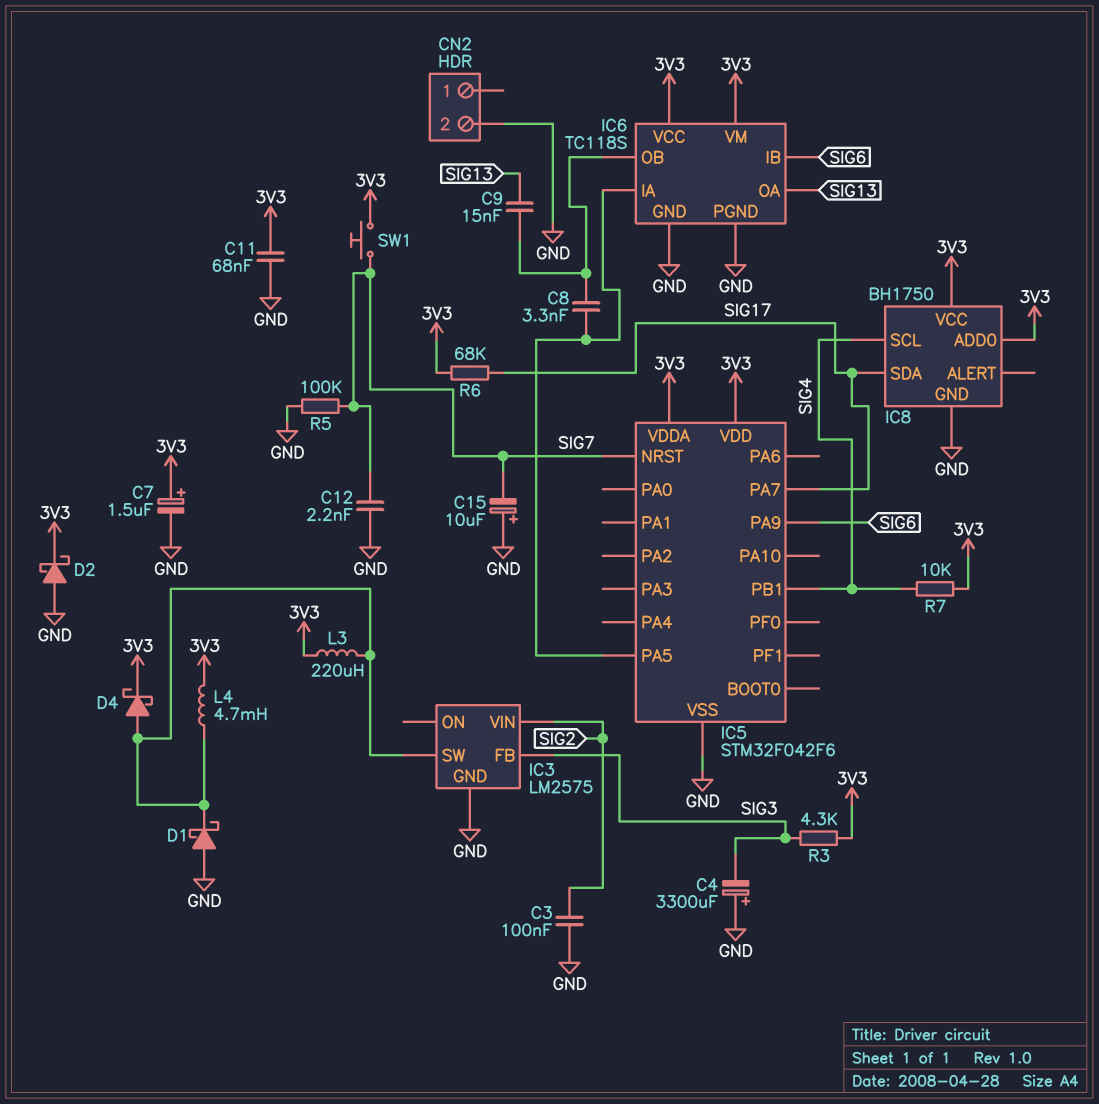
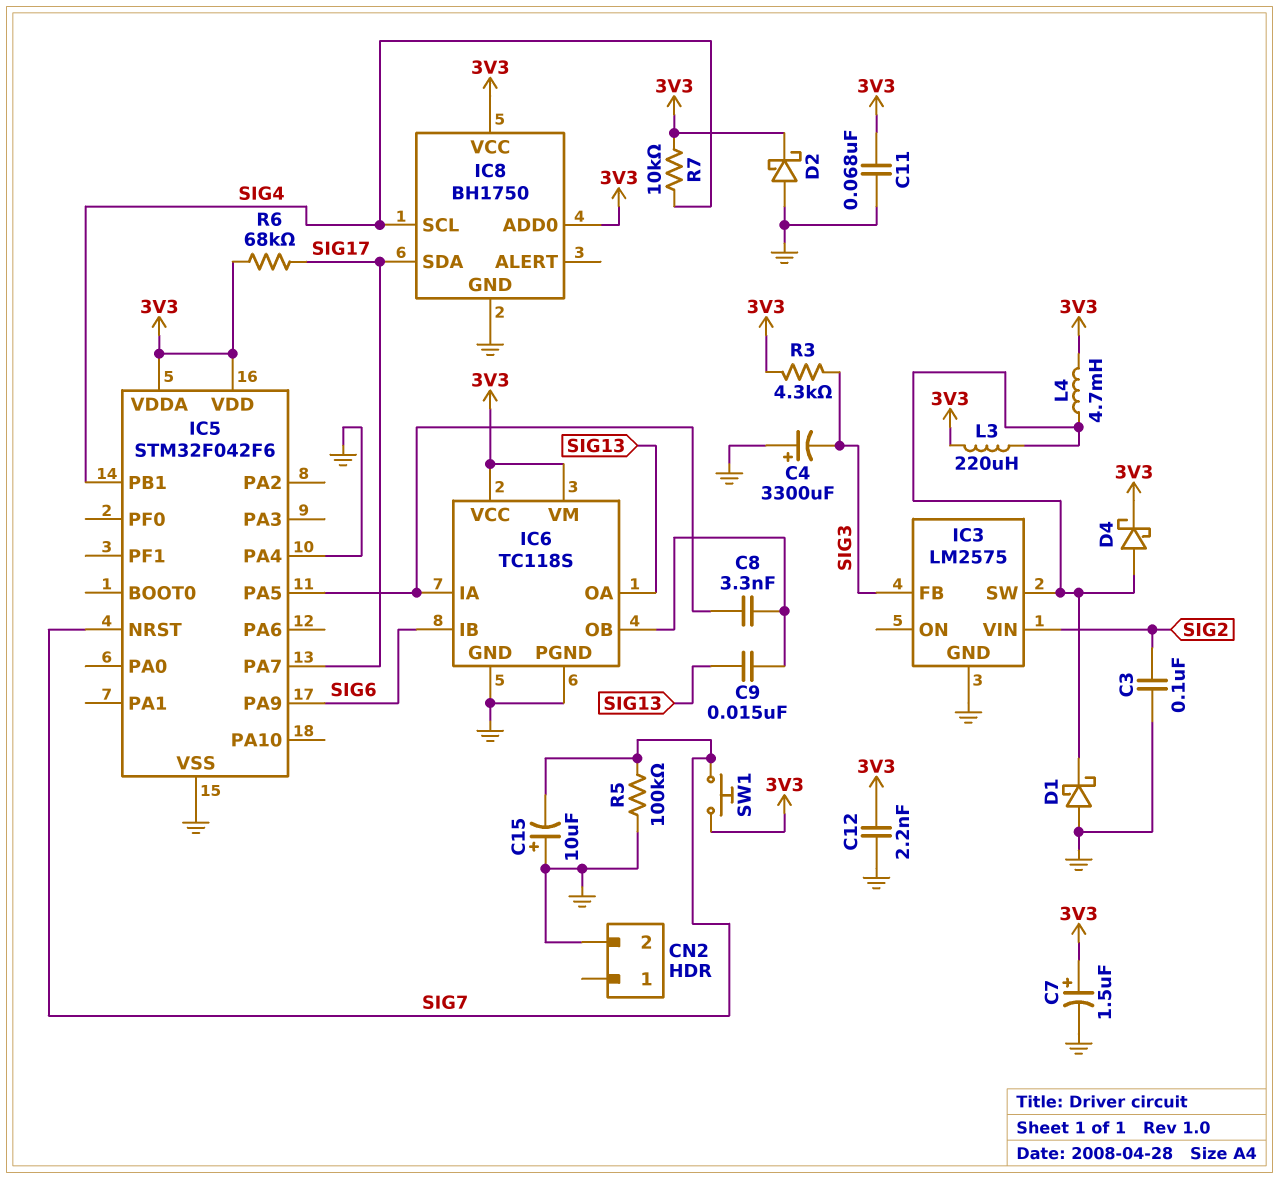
C12: 2.2nF (GND, SIG7) -> 2.2nF (3V3, GND)
IC5 pin PA4: none -> GND

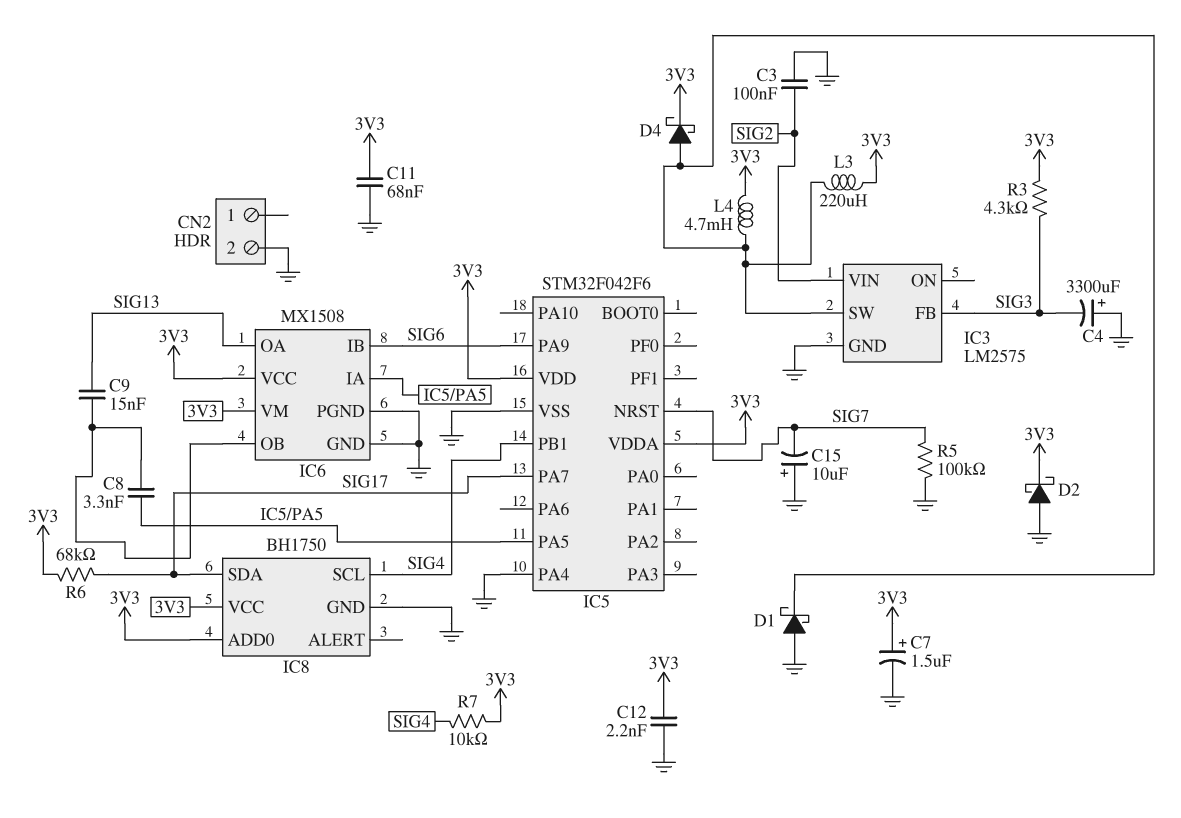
IC6: TC118S -> MX1508
SW1: button (3V3, SIG7) -> none

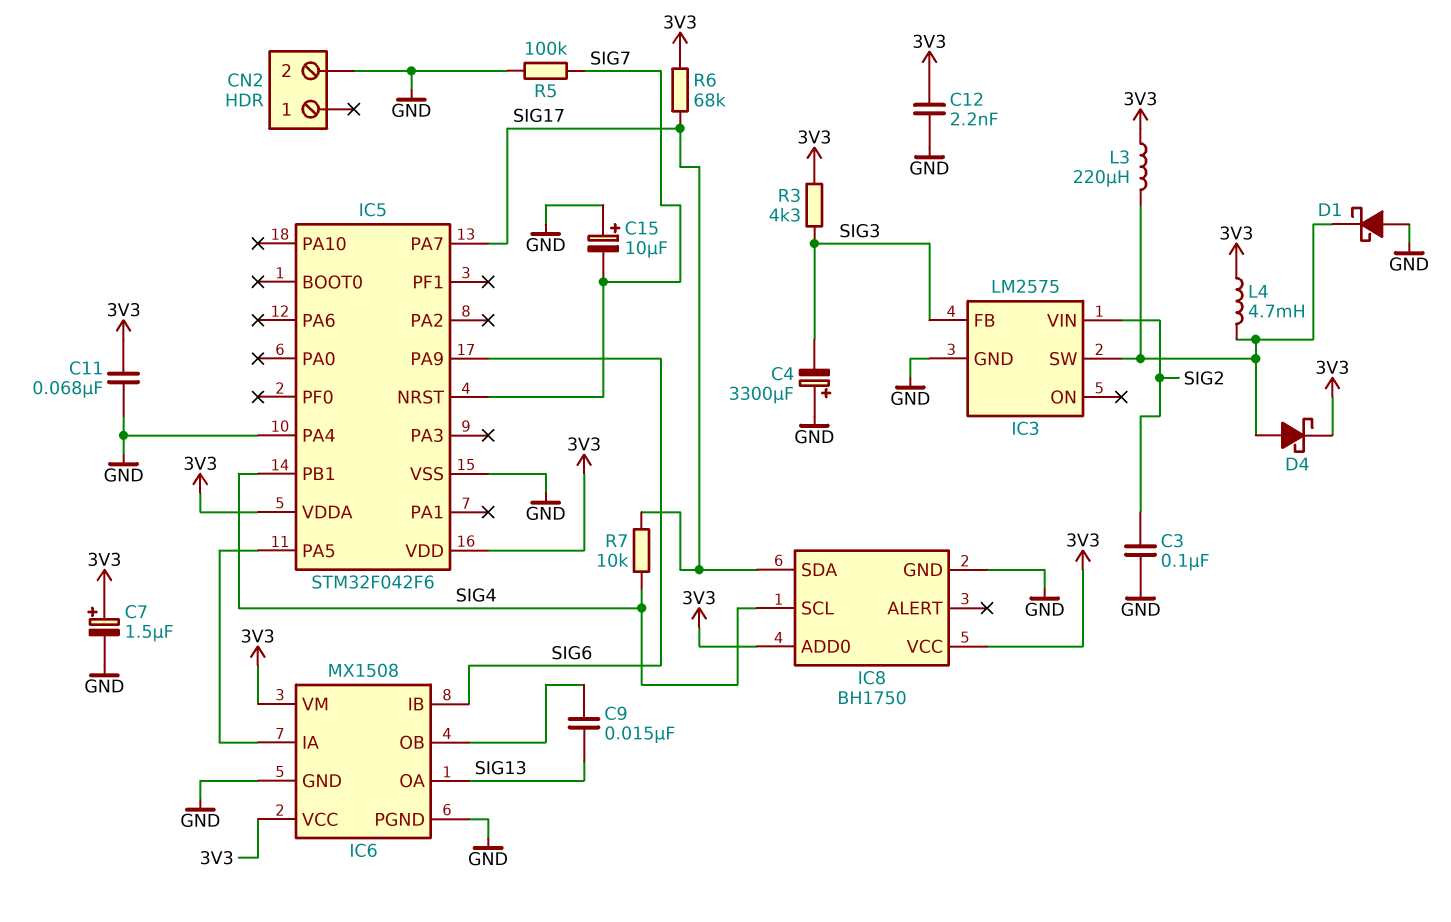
C8: 3.3nF (IC5/PA5, IC6/OB) -> none
D2: schottky (A GND, K 3V3) -> none
R7: 10k (3V3, SIG4) -> 10k (SIG4, SIG17)

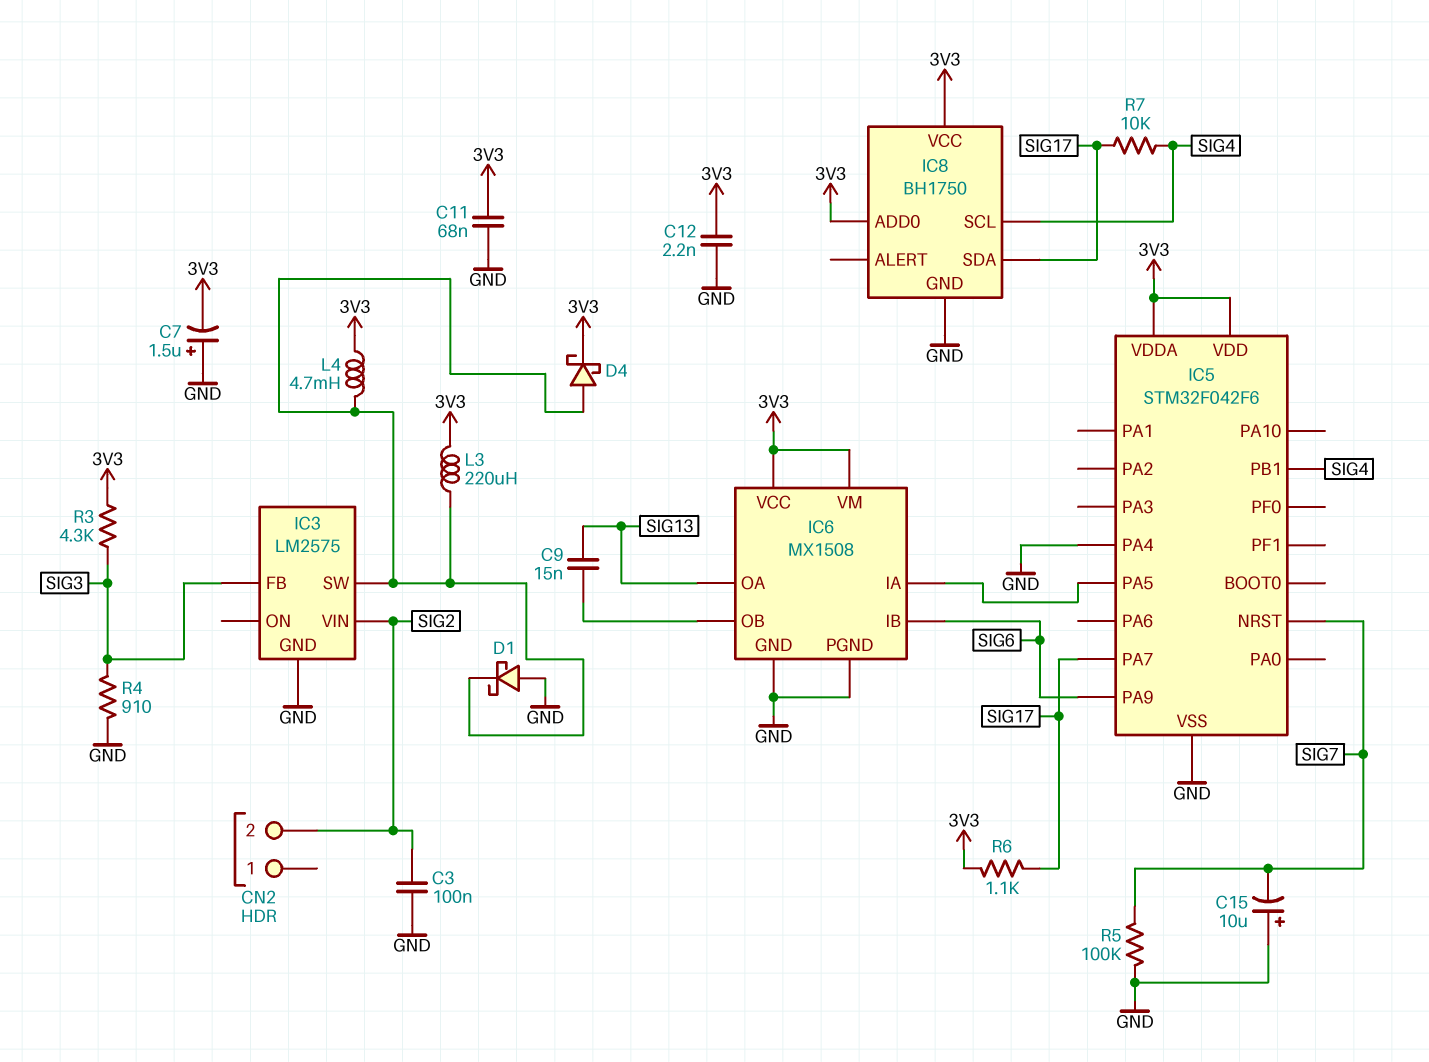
C4: 3300uF (plus GND, minus SIG3) -> none
C7: 1.5uF (plus 3V3, minus GND) -> 1.5uF (plus GND, minus 3V3)
CN2 pin 2: GND -> SIG2
R4: none -> 910 (GND, SIG3)
R6: 68k (3V3, SIG17) -> 1.1k (3V3, SIG17)

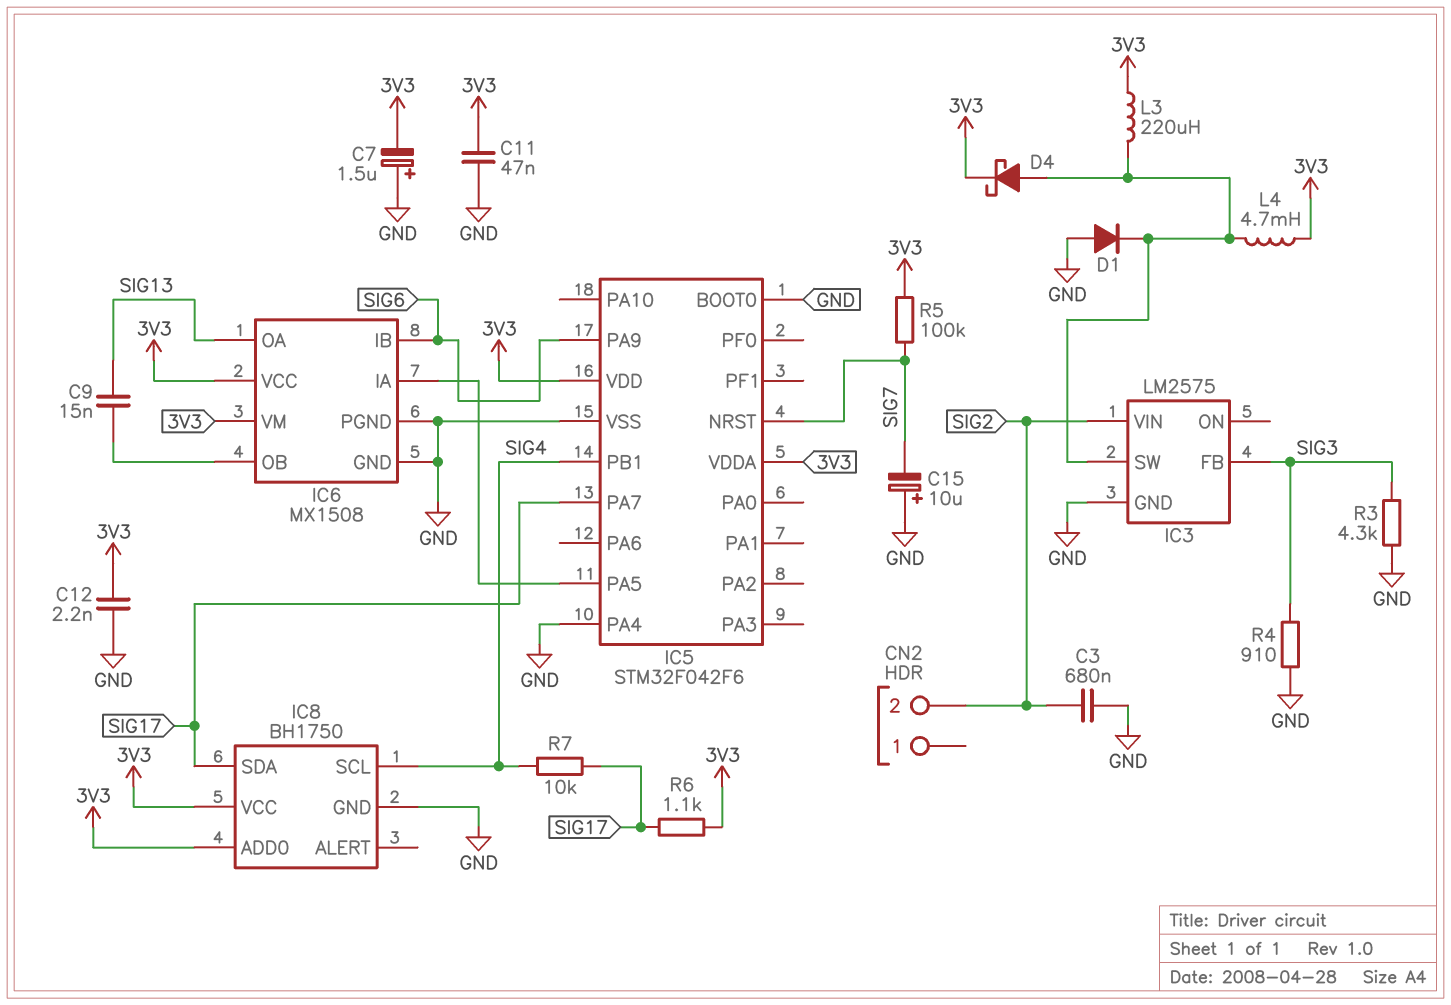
C3: 100nF (GND, SIG2) -> 680nF (GND, SIG2)
C11: 68nF (3V3, GND) -> 47nF (3V3, GND)
D1: schottky (A GND, K IC3/SW) -> diode (A GND, K IC3/SW)
IC5 pin BOOT0: none -> GND
R3: 4.3k (3V3, SIG3) -> 4.3k (GND, SIG3)
R5: 100k (GND, SIG7) -> 100k (3V3, SIG7)

